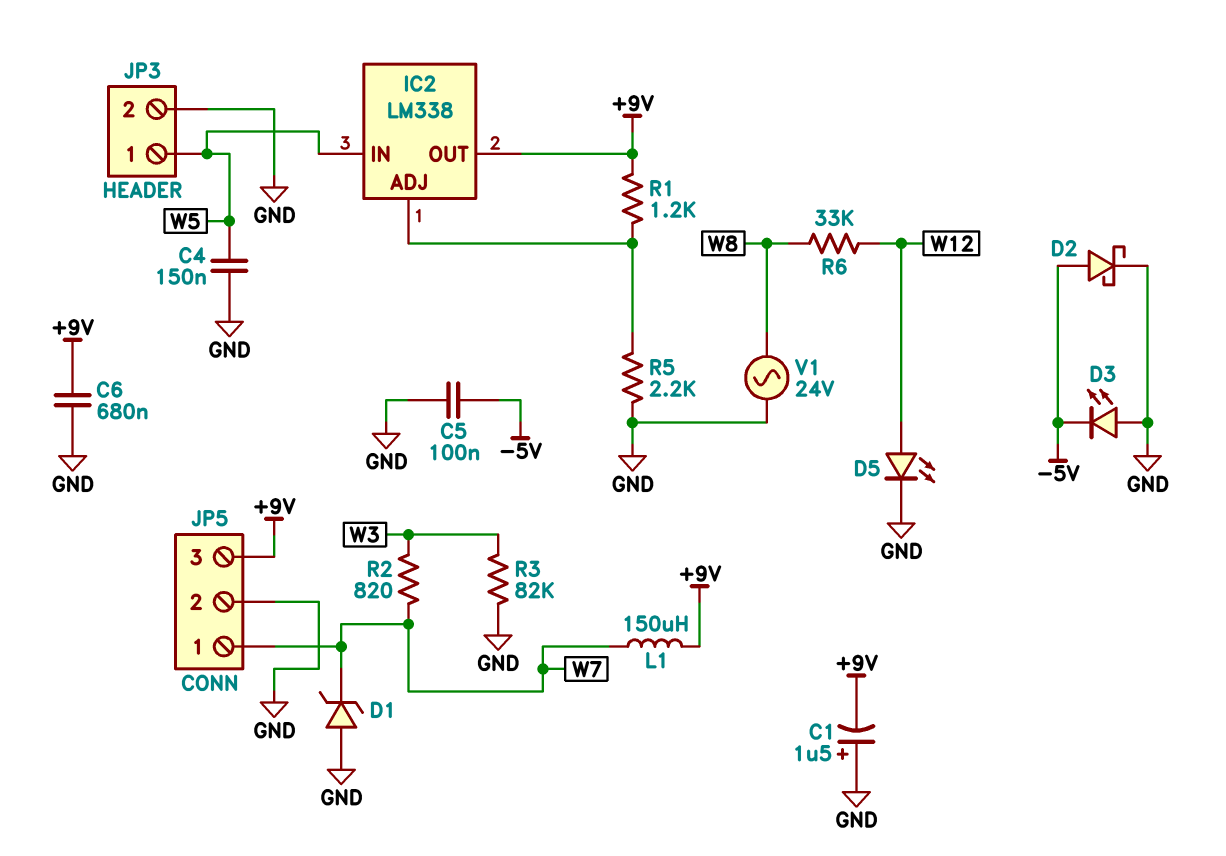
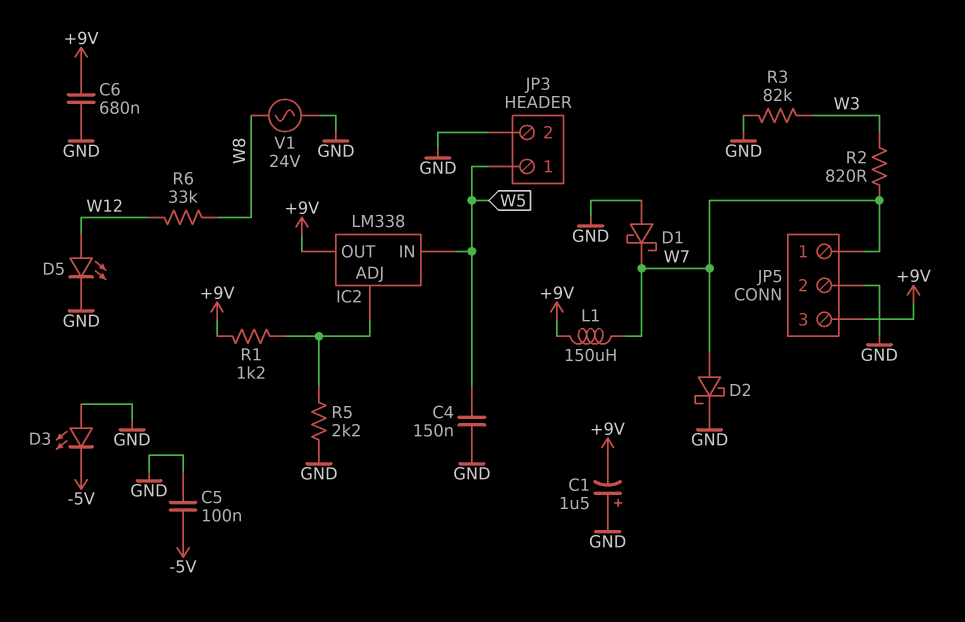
D1: zener (A GND, K W7) -> schottky (A GND, K W7)
D2: schottky (A -5V, K GND) -> schottky (A W7, K GND)

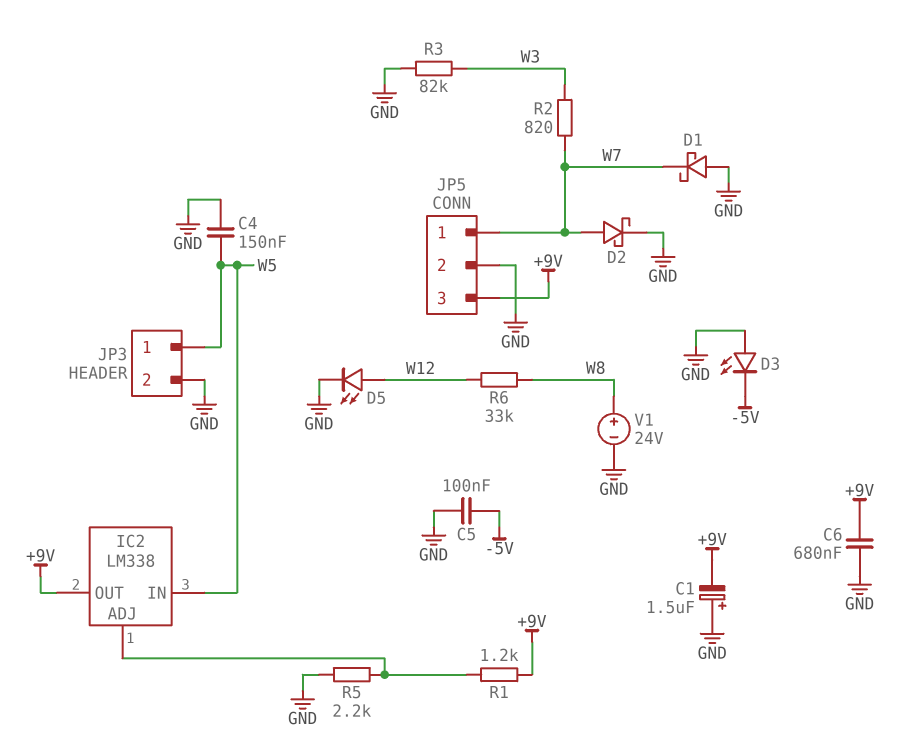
L1: 150uH (+9V, W7) -> none
V1: AC 24V (GND, W8) -> 24V (plus W8, minus GND)

